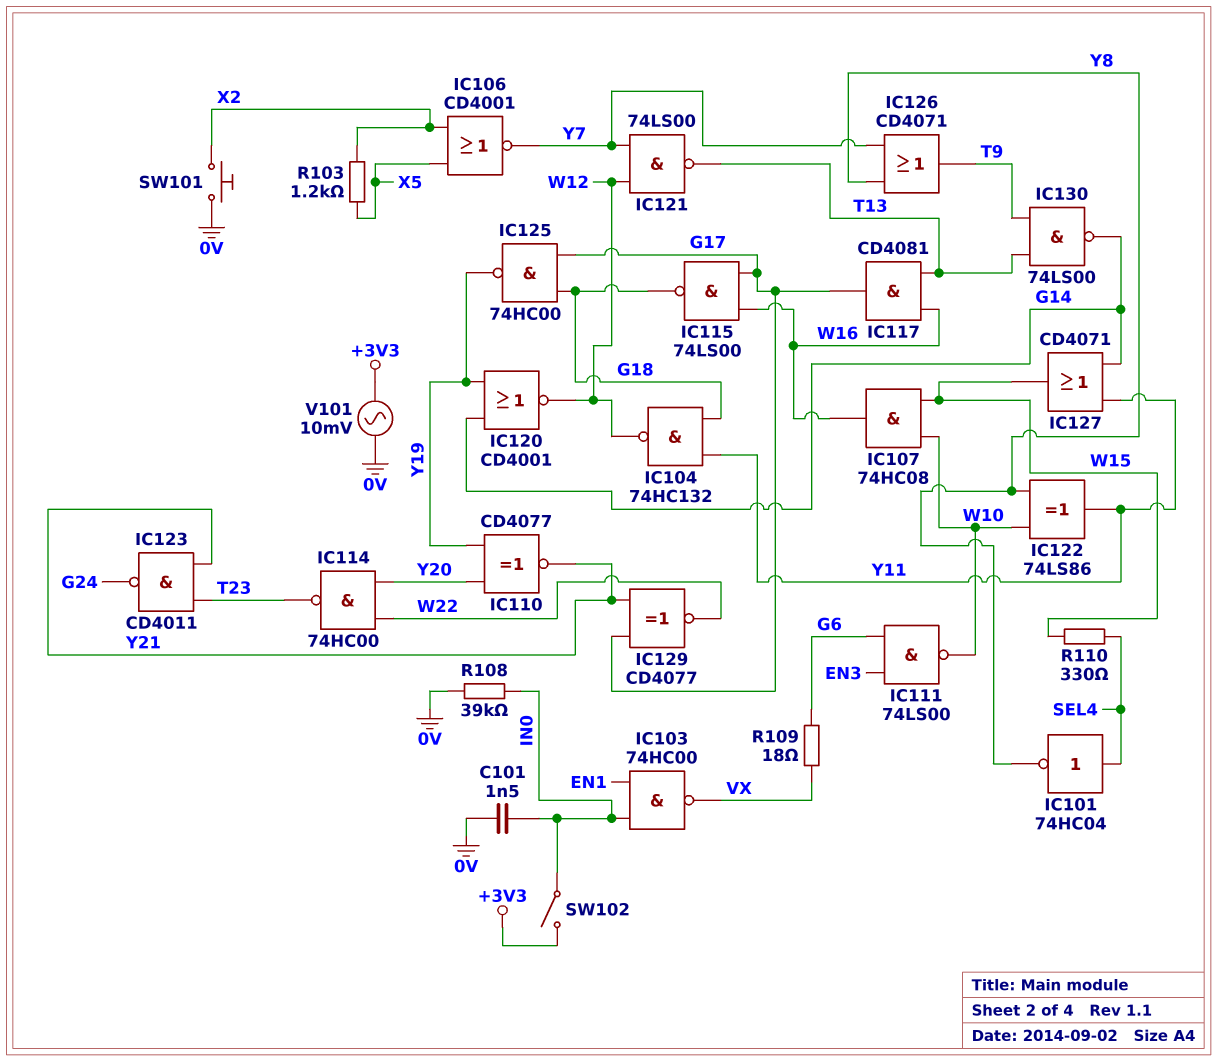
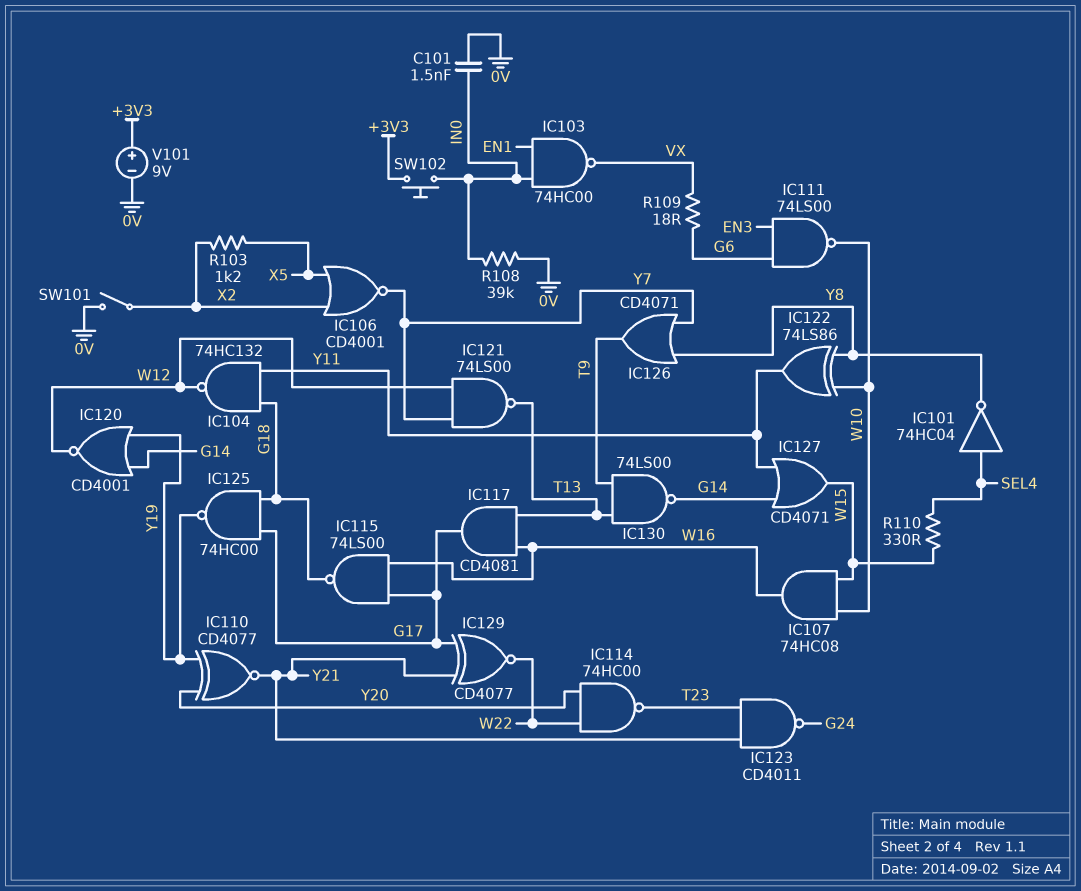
SW101: button (0V, X2) -> switch (0V, X2)
SW102: switch (+3V3, IN0) -> button (+3V3, IN0)
V101: AC 10mV (+3V3, 0V) -> 9V (plus +3V3, minus 0V)

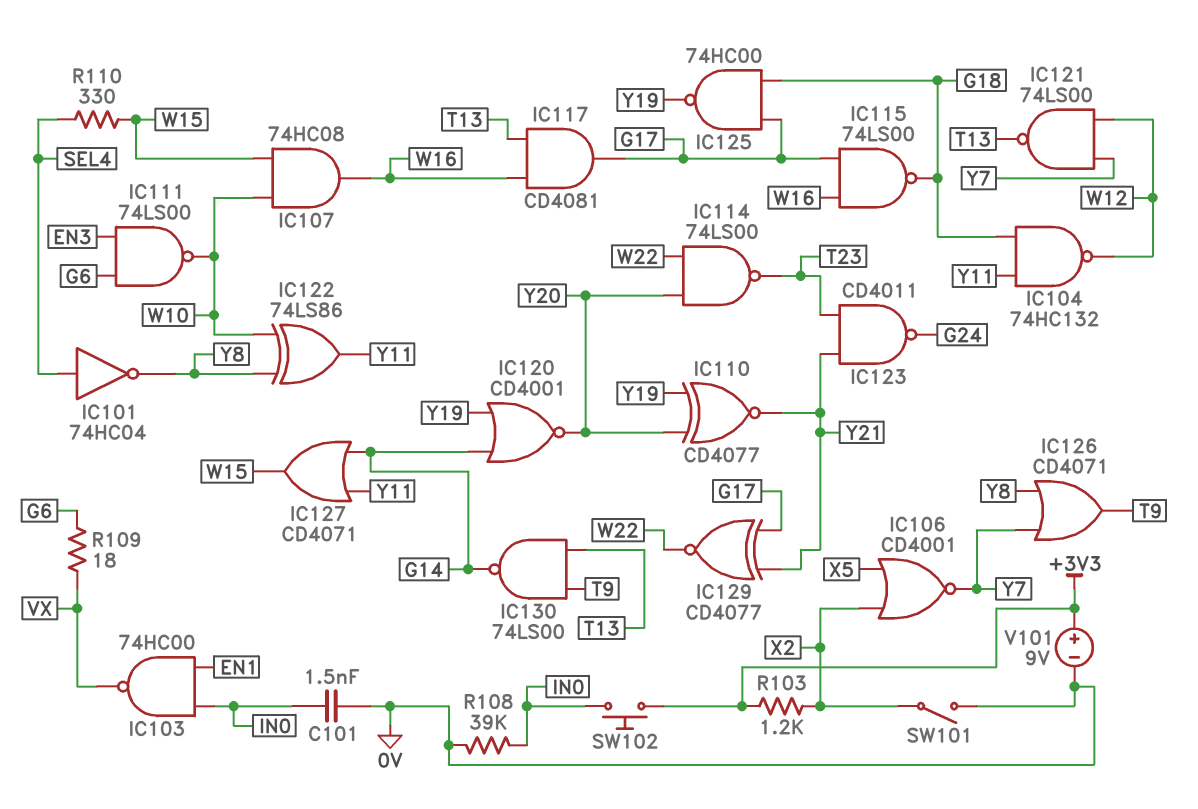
IC114: NAND 74HC00 (in W22, in Y20, out T23) -> NAND 74LS00 (in W22, in Y20, out T23)
IC120: NOR CD4001 (in G14, in Y19, out W12) -> NOR CD4001 (in G14, in Y19, out Y20)
R103: 1.2k (X2, X5) -> 1.2k (+3V3, X2)

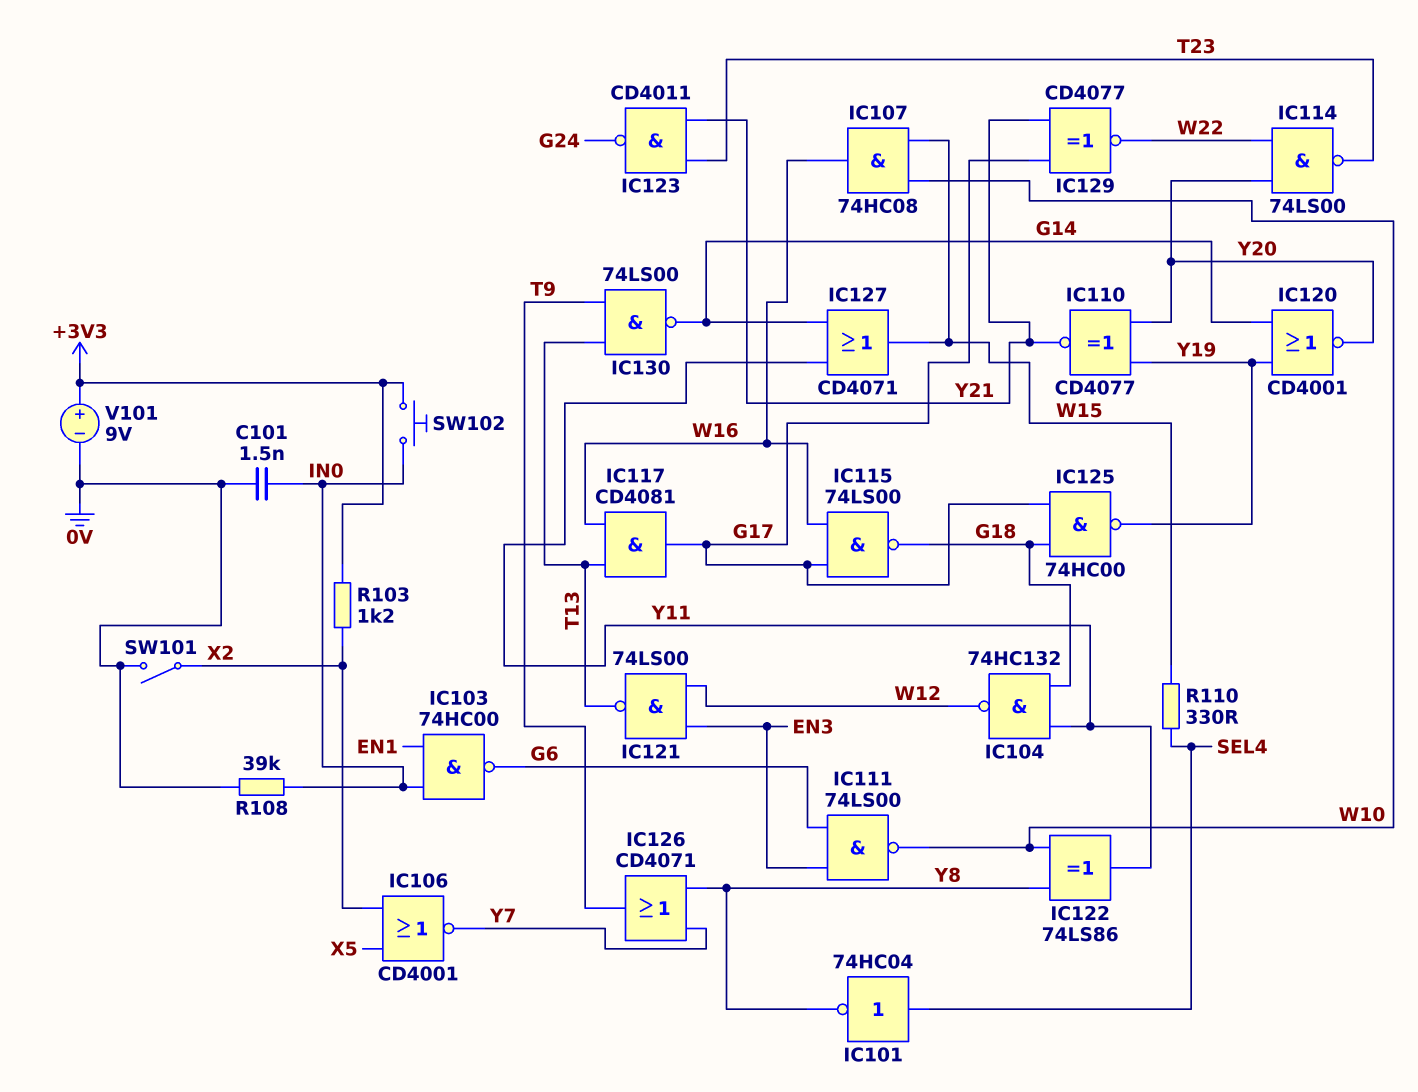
IC103: NAND 74HC00 (in EN1, in IN0, out VX) -> NAND 74HC00 (in EN1, in IN0, out G6)
IC121: NAND 74LS00 (in W12, in Y7, out T13) -> NAND 74LS00 (in EN3, in W12, out T13)
R109: 18 (G6, VX) -> none

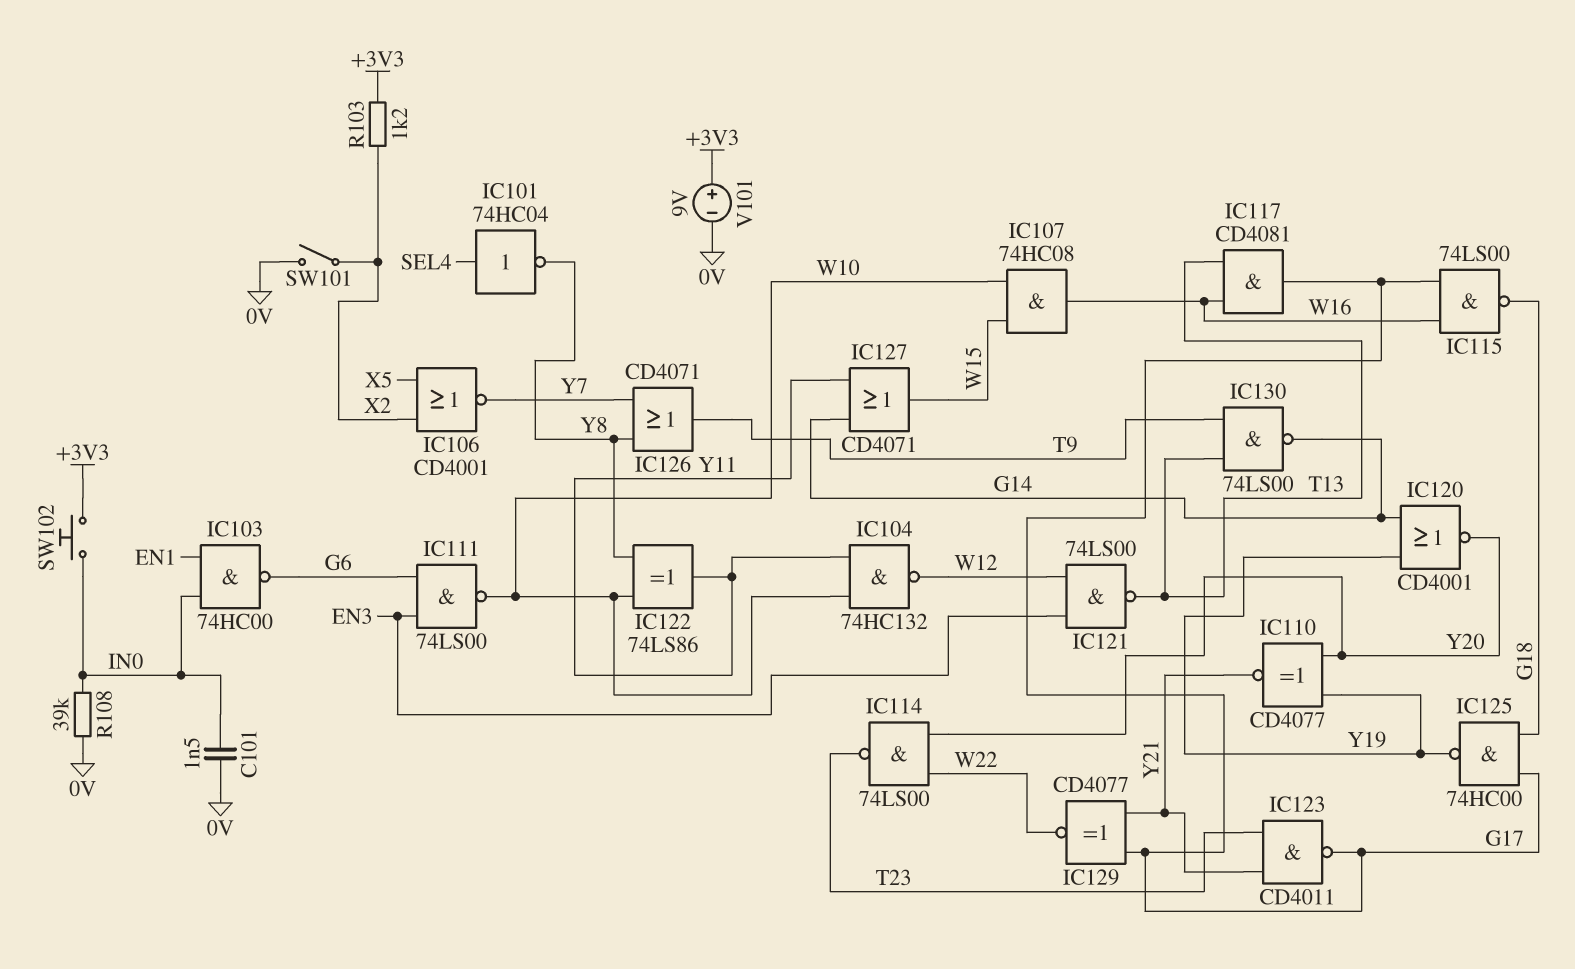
IC104: NAND 74HC132 (in G18, in Y11, out W12) -> NAND 74HC132 (in W10, in Y11, out W12)
IC123: NAND CD4011 (in T23, in Y21, out G24) -> NAND CD4011 (in T23, in Y21, out G17)
R110: 330 (SEL4, W15) -> none

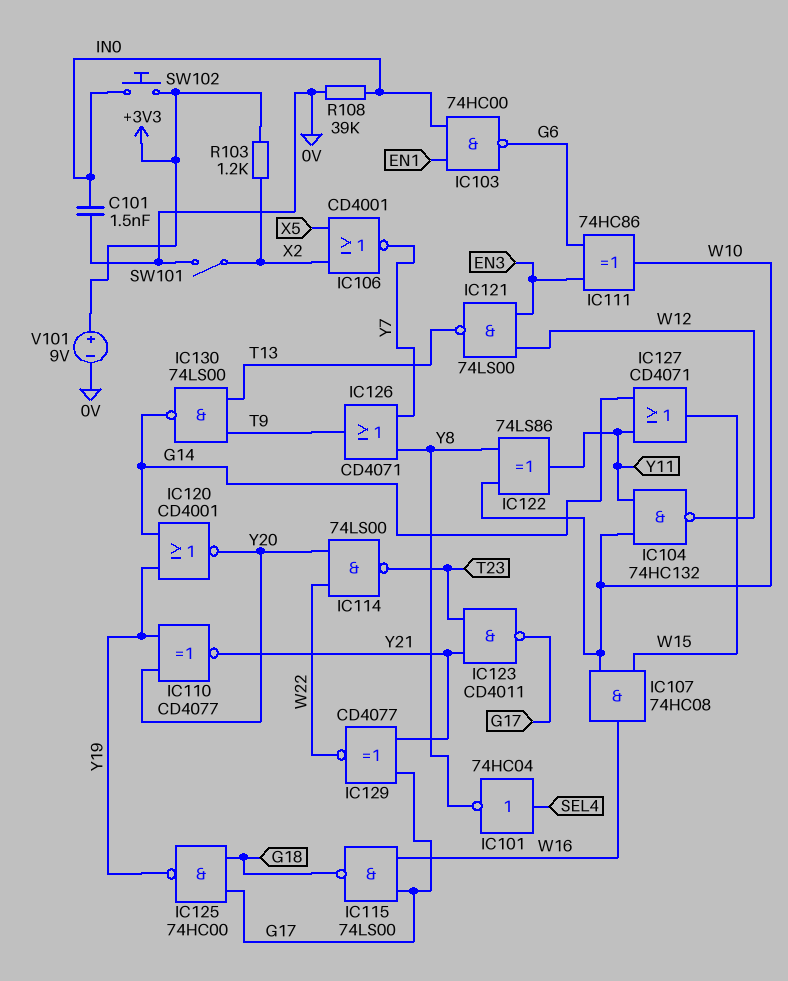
IC111: NAND 74LS00 (in EN3, in G6, out W10) -> XOR 74HC86 (in EN3, in G6, out W10)
IC117: AND CD4081 (in T13, in W16, out G17) -> none

